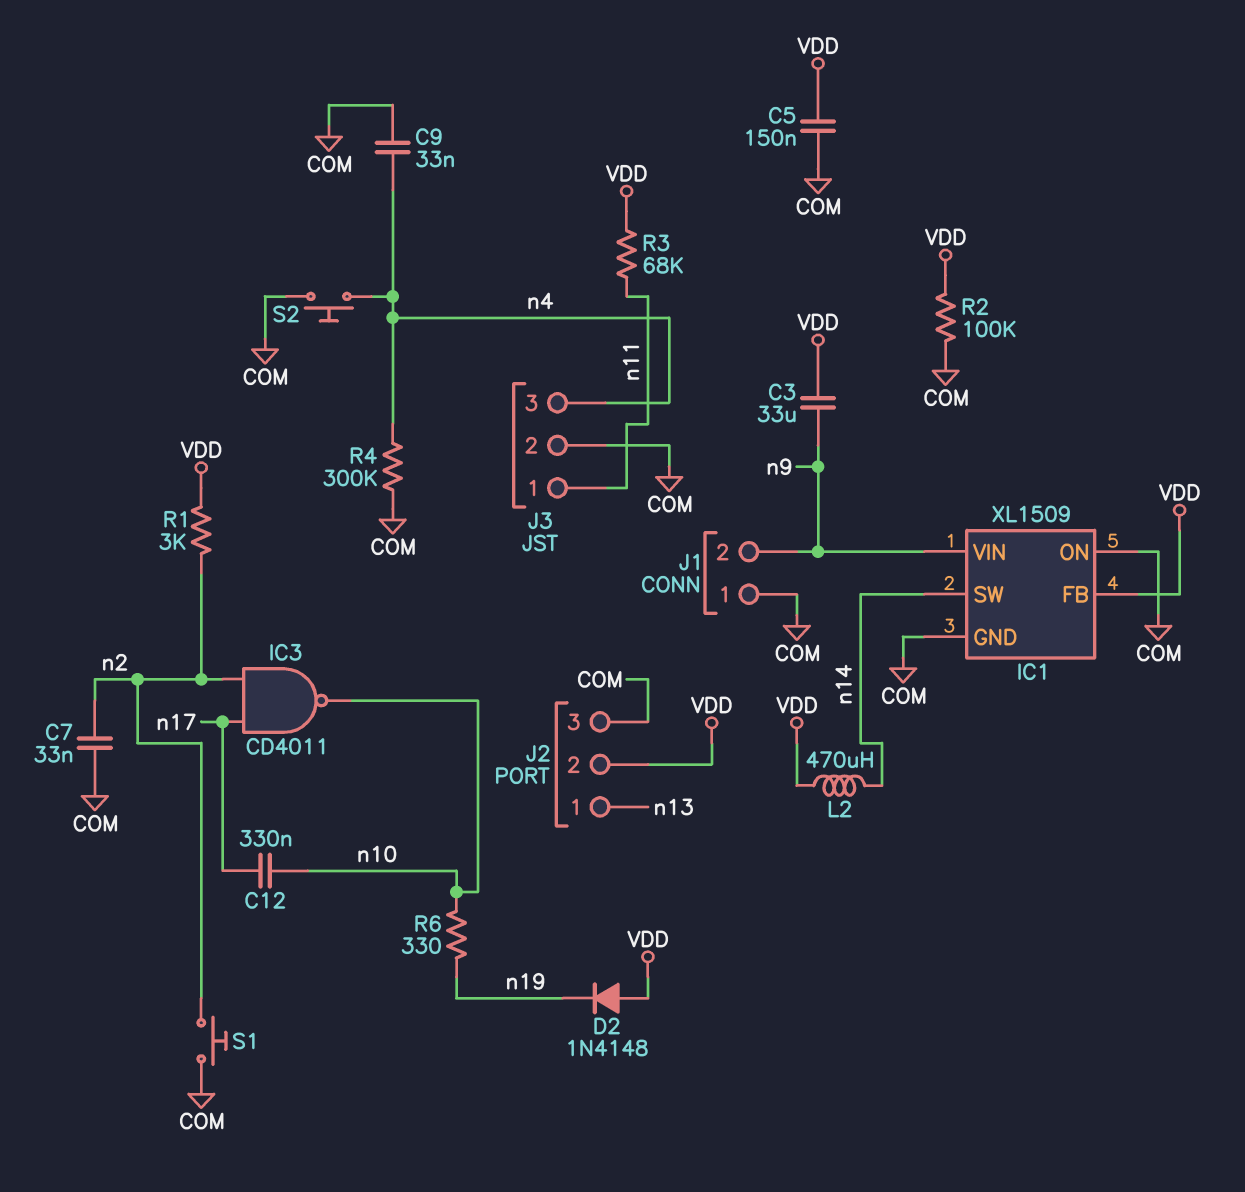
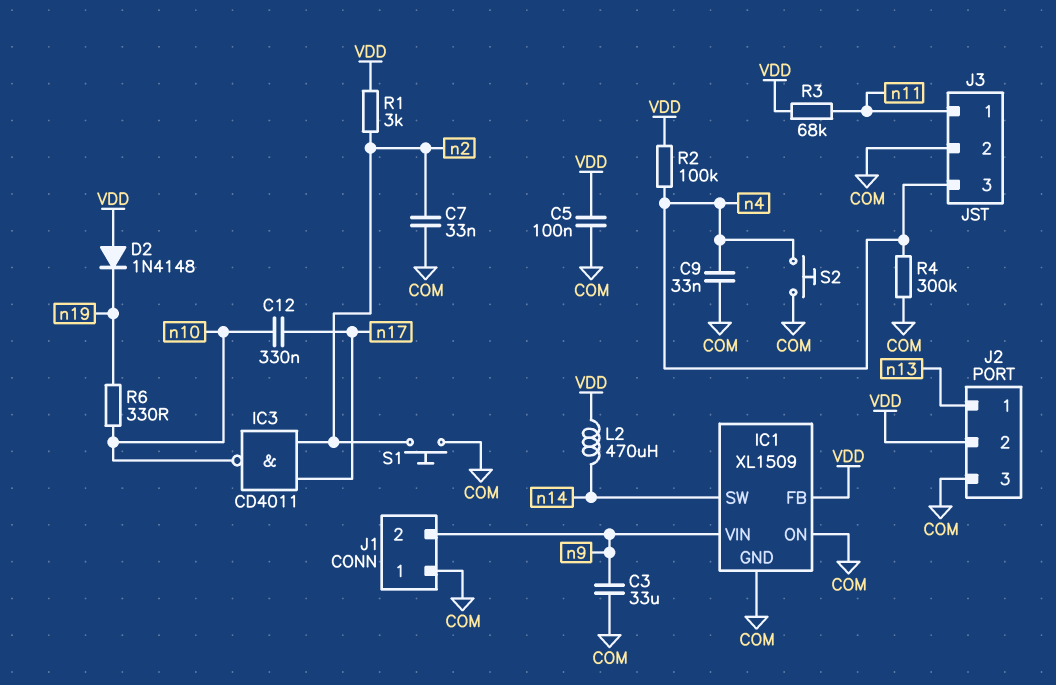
C3: 33uF (VDD, n9) -> 33uF (COM, n9)
C5: 150nF (COM, VDD) -> 100nF (COM, VDD)
R2: 100k (COM, VDD) -> 100k (VDD, n4)

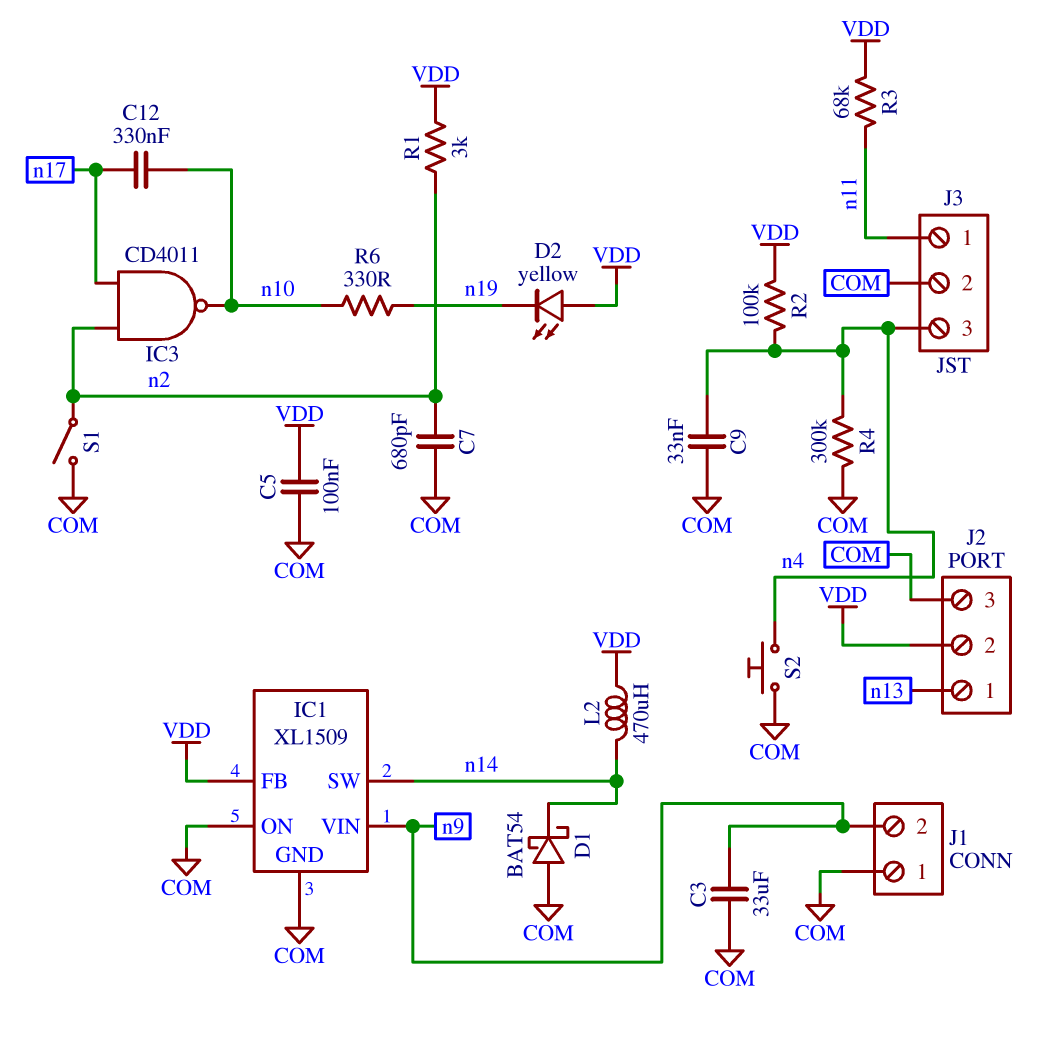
C7: 33nF (COM, n2) -> 680pF (COM, n2)
D1: none -> schottky BAT54 (A COM, K n14)
D2: diode 1N4148 (A VDD, K n19) -> LED yellow (A VDD, K n19)
S1: button (COM, n2) -> switch (COM, n2)

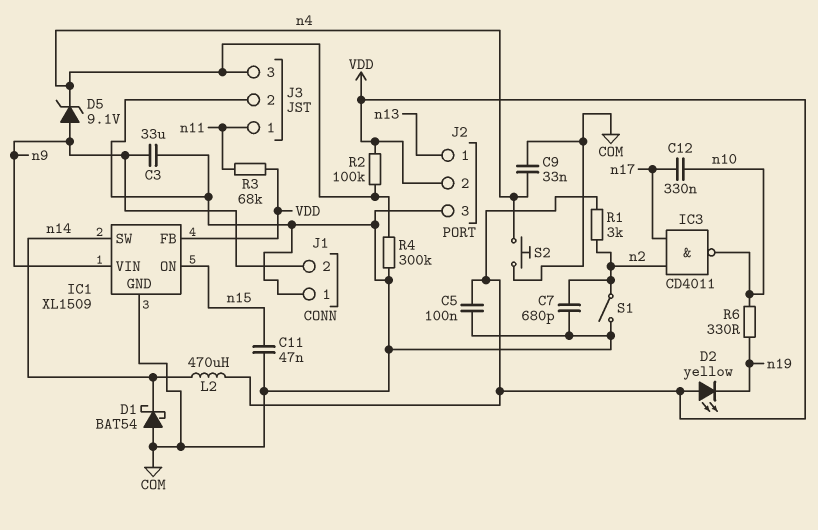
C11: none -> 47nF (COM, n15)
D5: none -> zener 9.1V (A n9, K n4)
IC1 pin ON: COM -> n15

